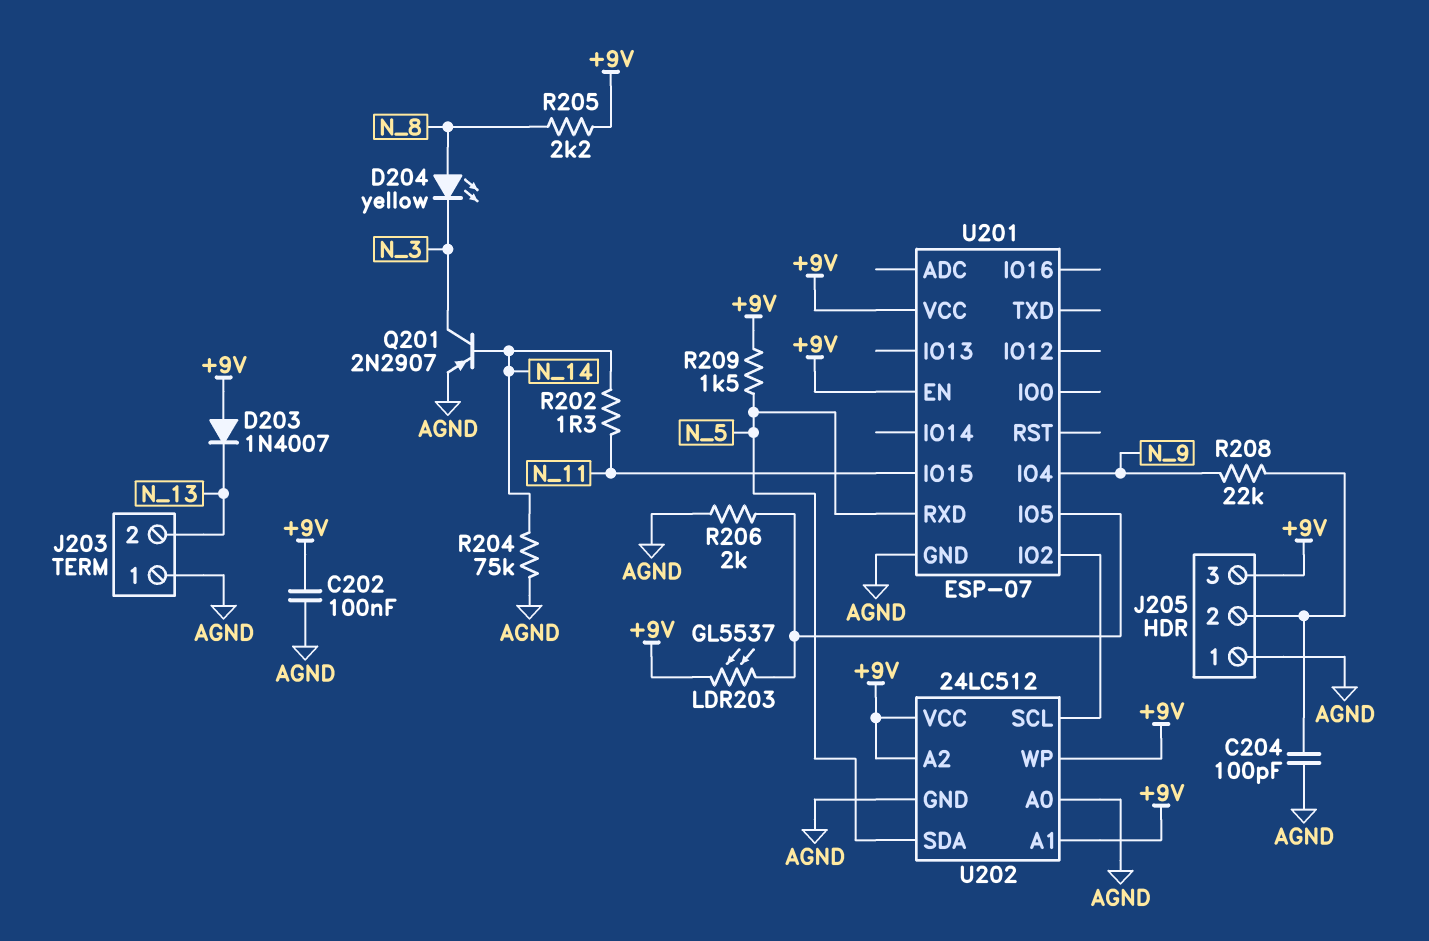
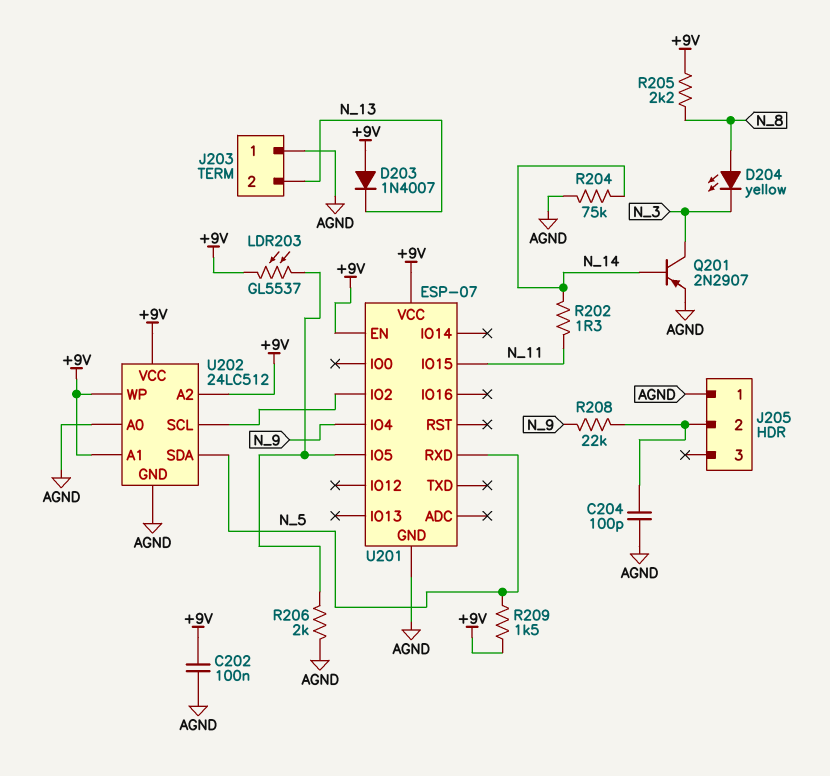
J205 pin 3: +9V -> none

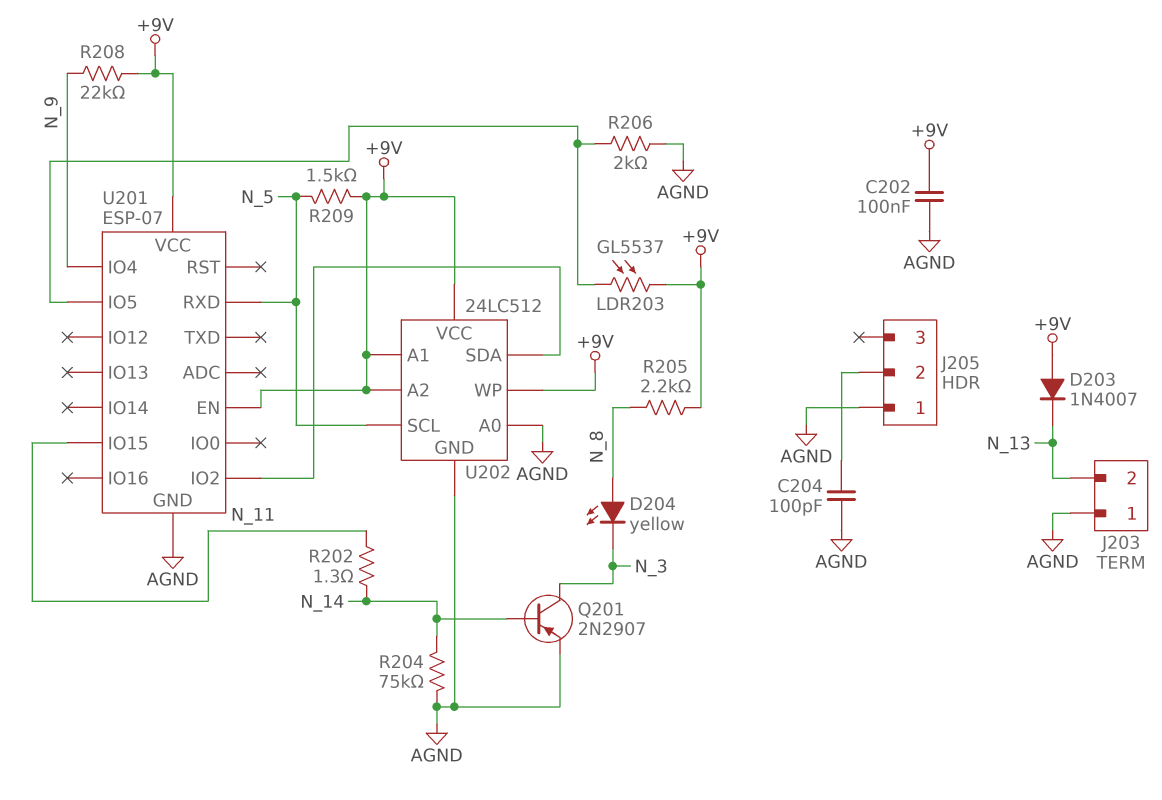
R208: 22k (J205/2, N_9) -> 22k (+9V, N_9)
U202 pin SCL: U201/IO2 -> N_5
U202 pin SDA: N_5 -> U201/IO2

